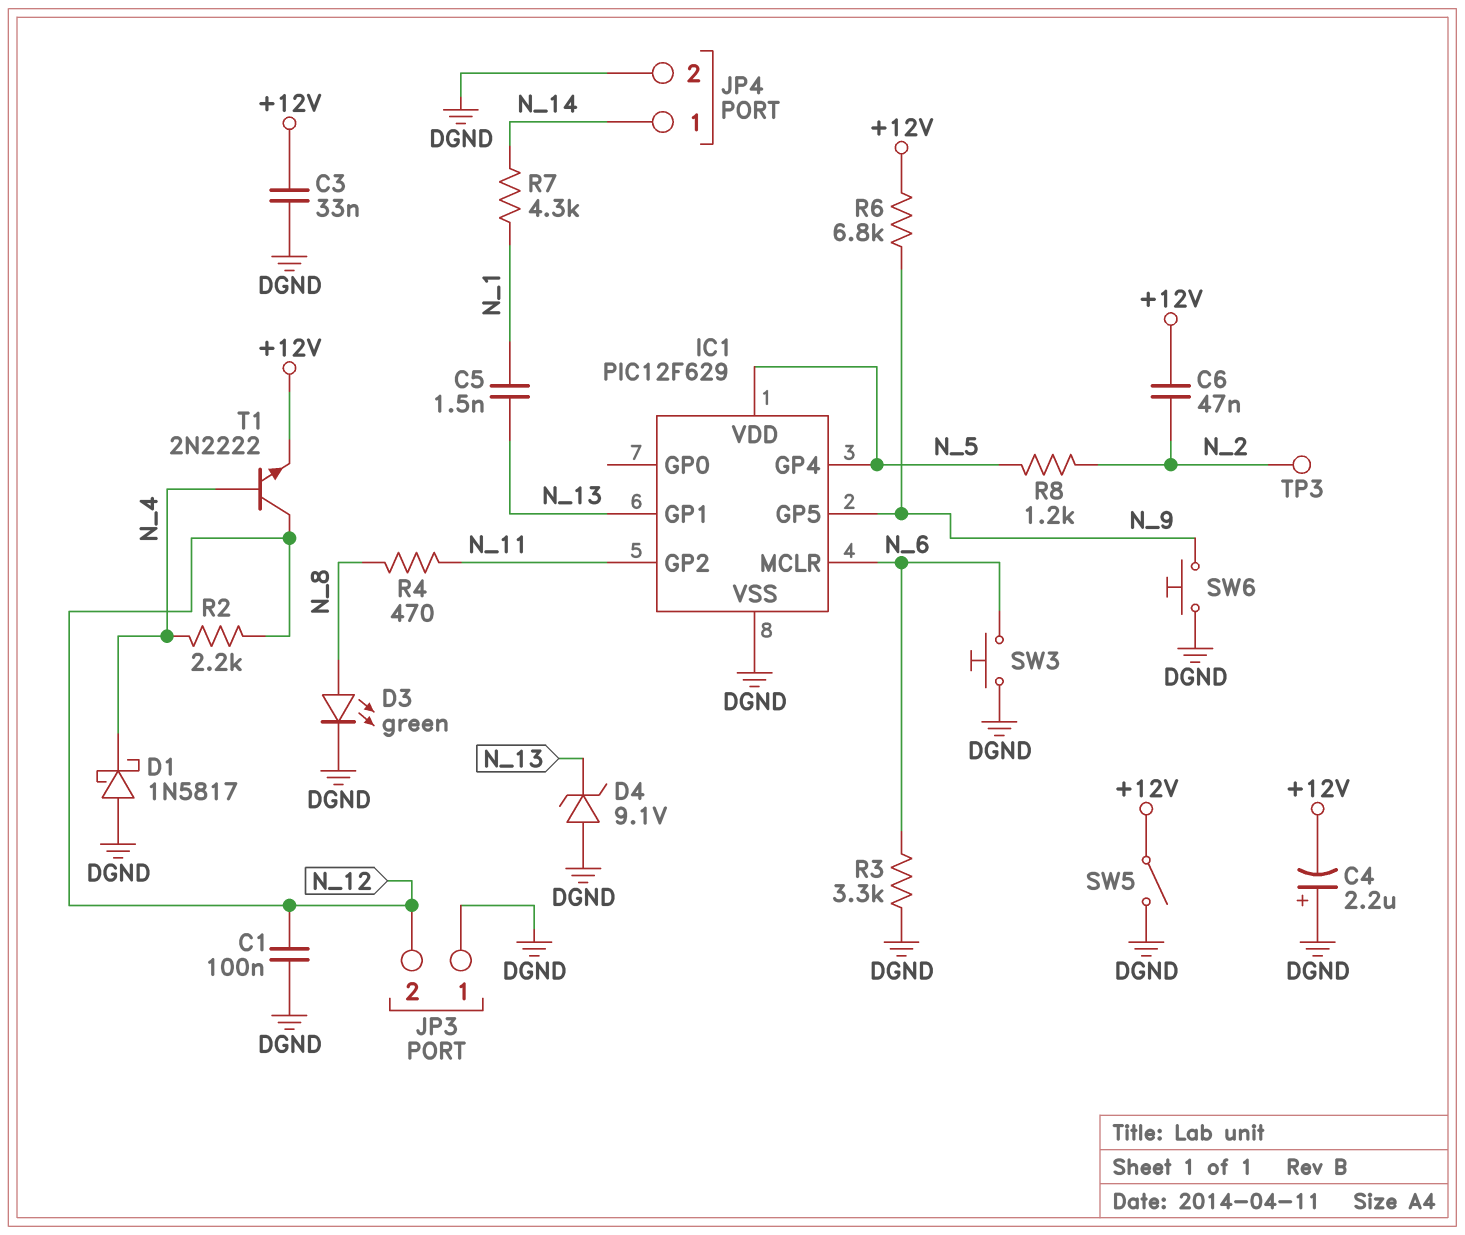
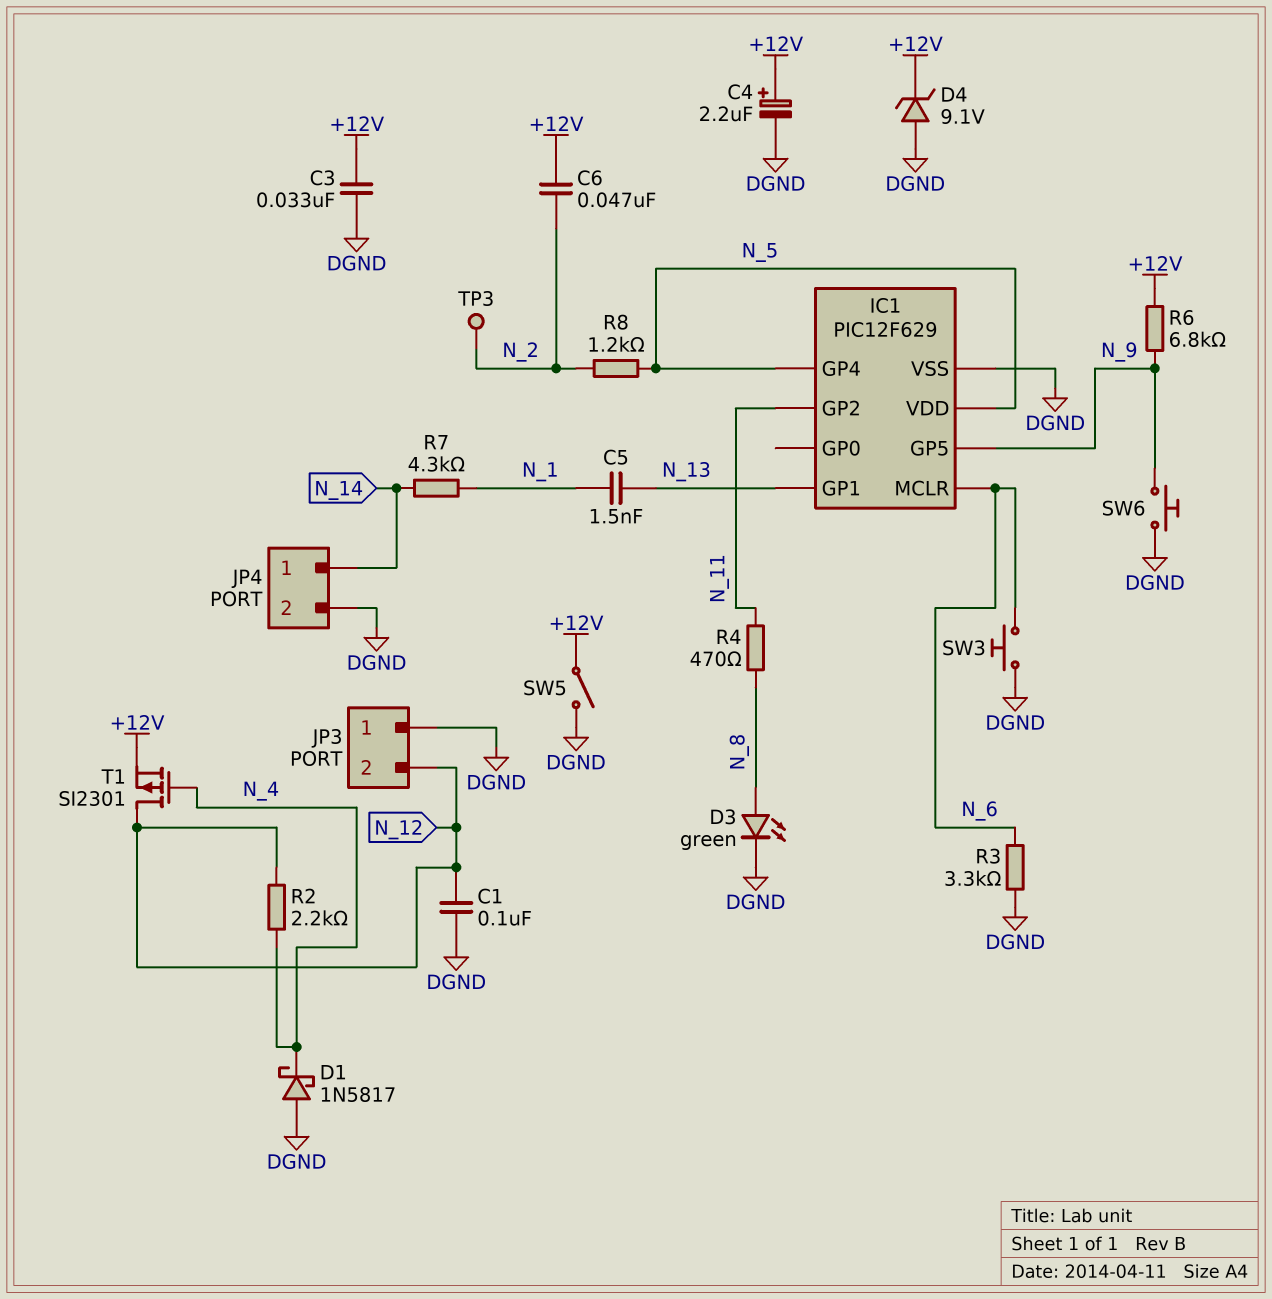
C4: 2.2uF (plus DGND, minus +12V) -> 2.2uF (plus +12V, minus DGND)
D4: zener 9.1V (A DGND, K N_13) -> zener 9.1V (A DGND, K +12V)
T1: NPN 2N2222 (B N_4, C N_12, E +12V) -> PMOS SI2301 (G N_4, D N_12, S +12V)

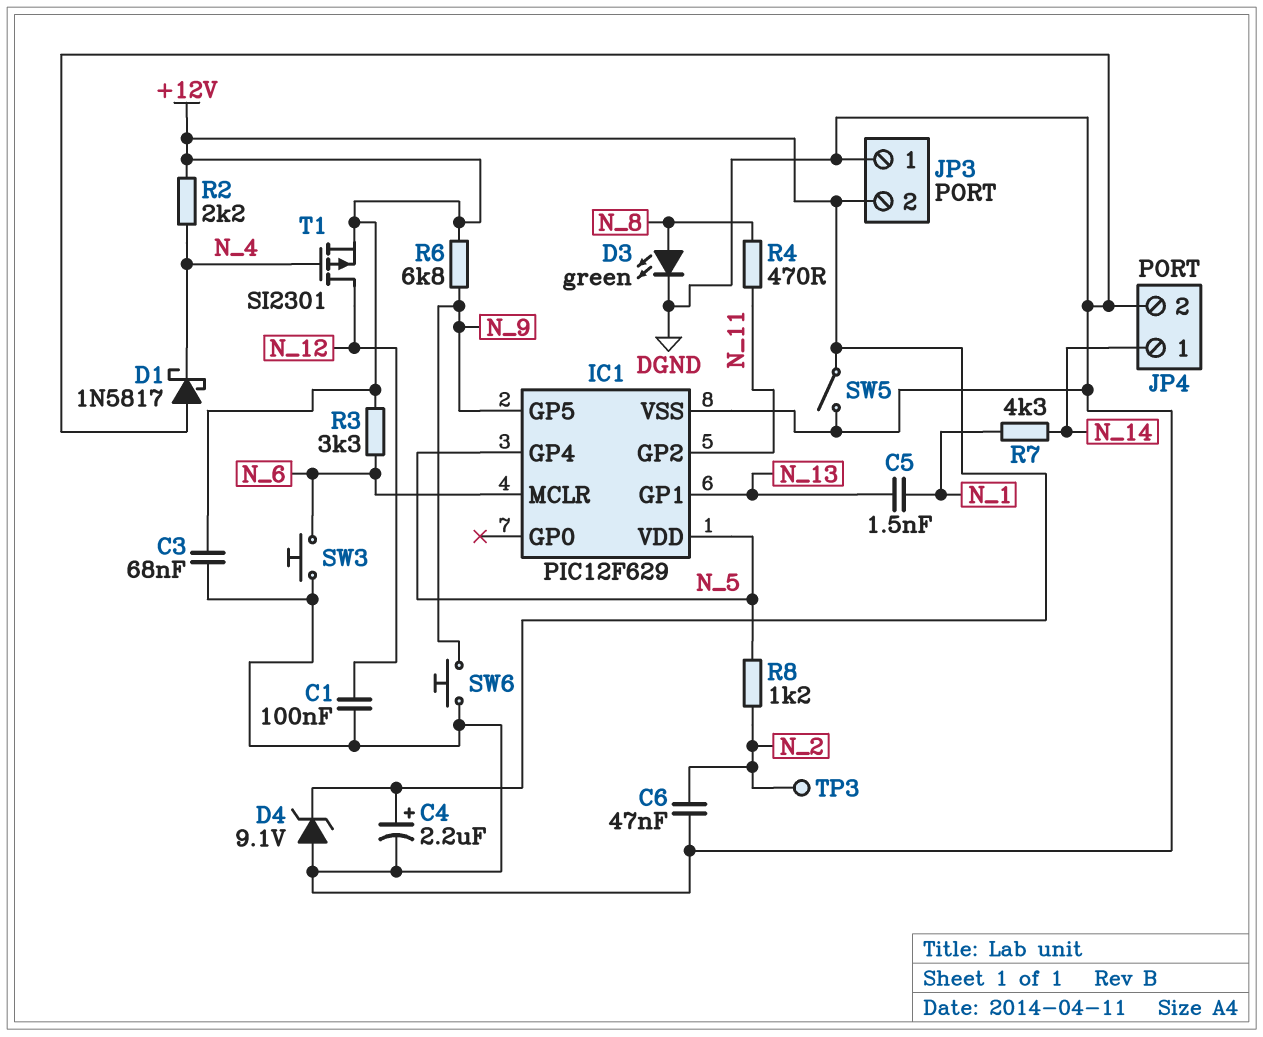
C3: 33nF (+12V, DGND) -> 68nF (+12V, DGND)
C6: 47nF (+12V, N_2) -> 47nF (DGND, N_2)
JP3 pin 2: N_12 -> +12V
R2: 2.2k (N_4, N_12) -> 2.2k (+12V, N_4)
R3: 3.3k (DGND, N_6) -> 3.3k (+12V, N_6)

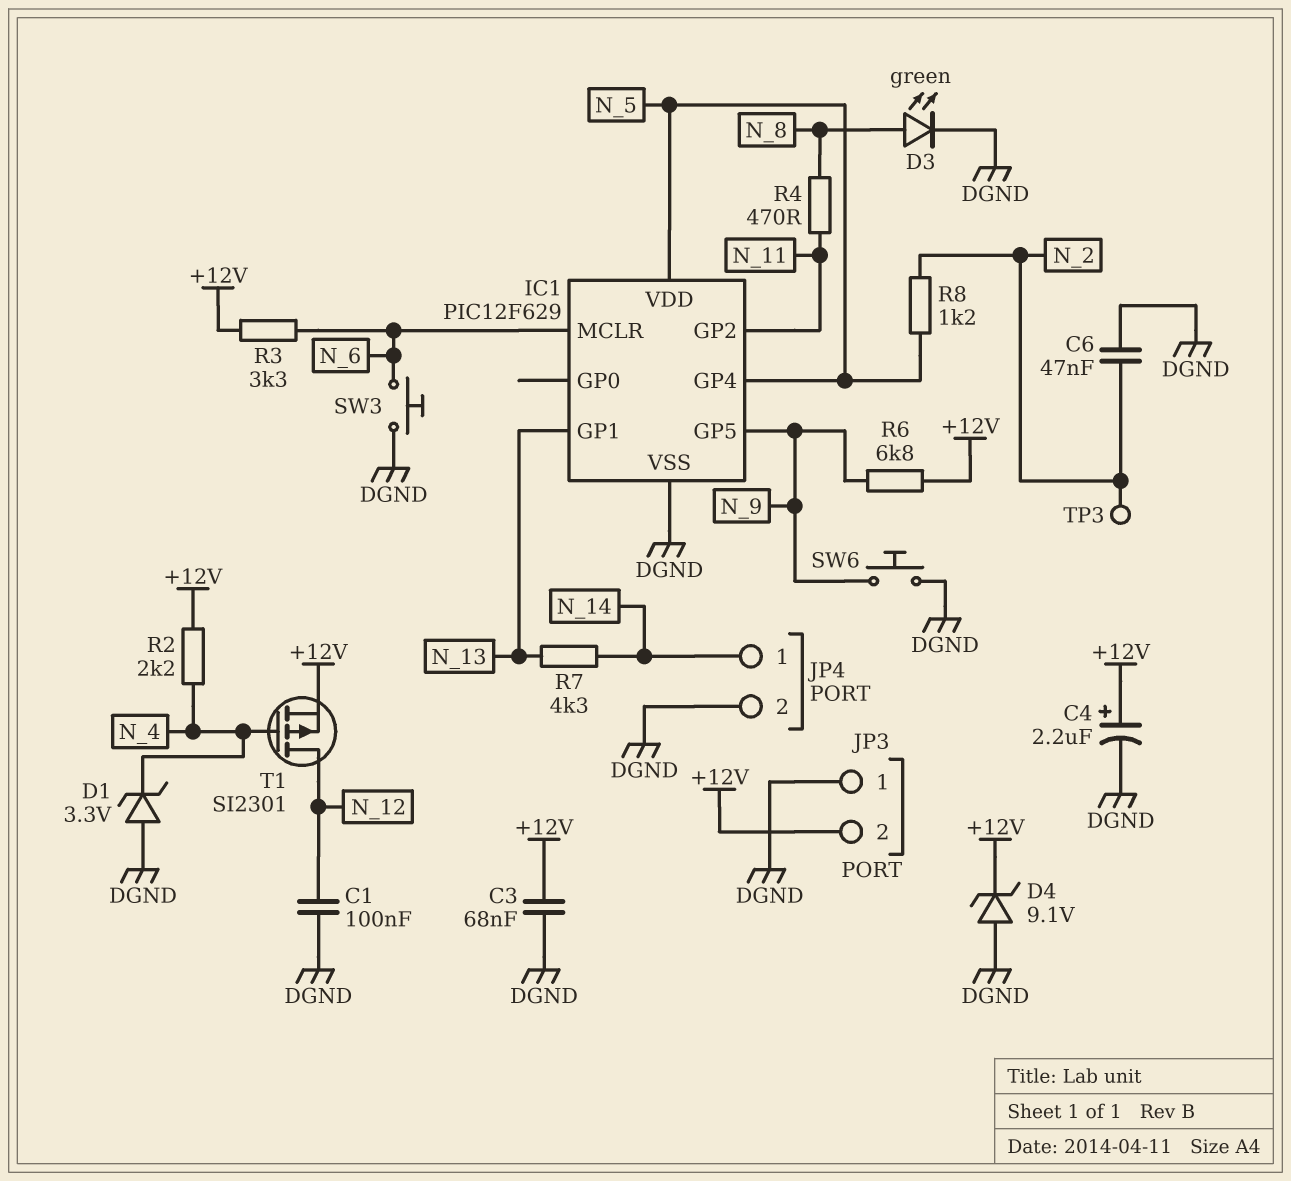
C5: 1.5nF (N_1, N_13) -> none
D1: schottky 1N5817 (A DGND, K N_4) -> zener 3.3V (A DGND, K N_4)
R7: 4.3k (N_1, N_14) -> 4.3k (N_13, N_14)
SW5: switch (+12V, DGND) -> none

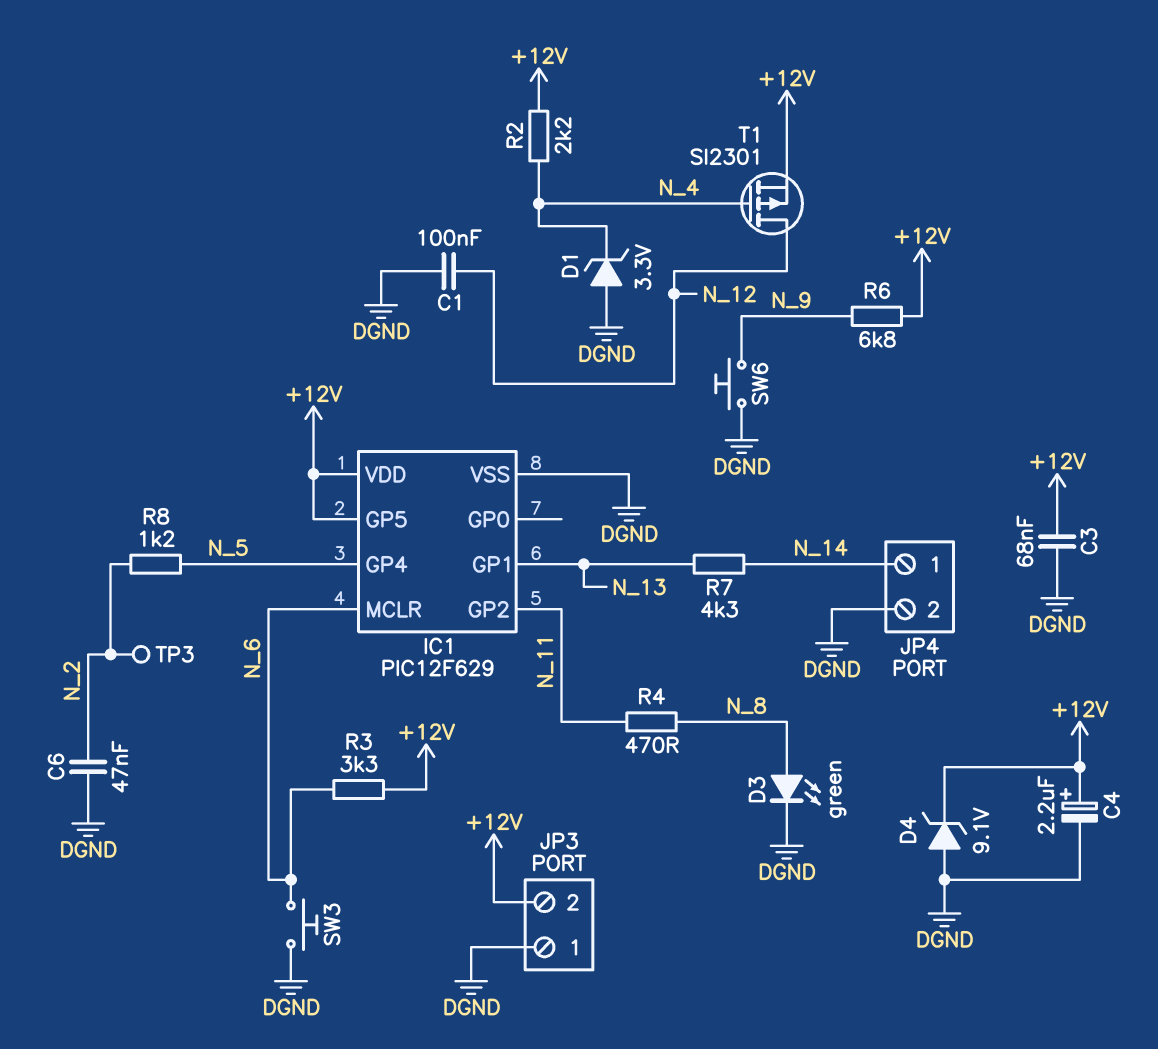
IC1 pin GP5: N_9 -> +12V
IC1 pin VDD: N_5 -> +12V

